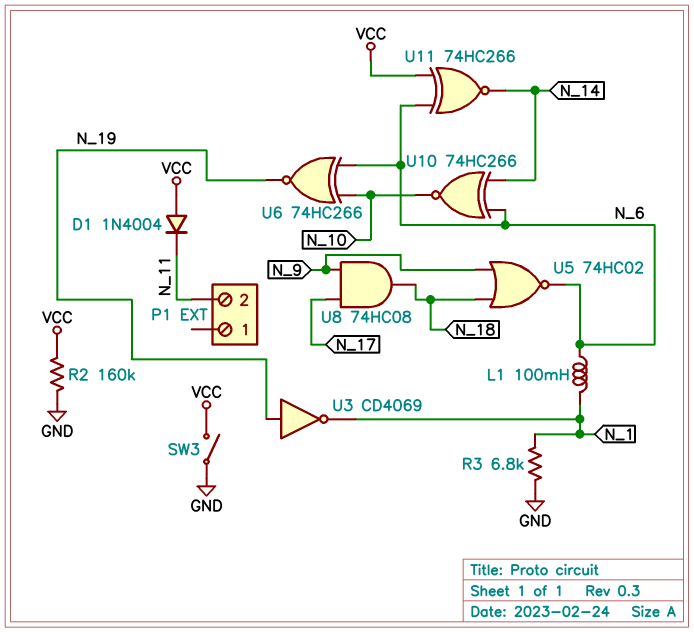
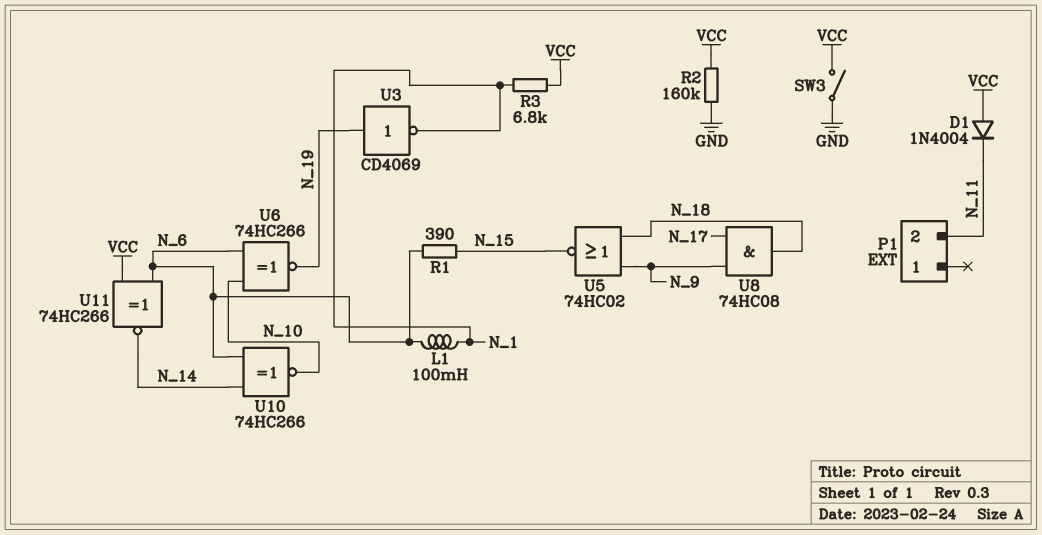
R1: none -> 390 (N_6, N_15)
R3: 6.8k (GND, N_1) -> 6.8k (N_1, VCC)
U5: NOR 74HC02 (in N_9, in N_18, out N_6) -> NOR 74HC02 (in N_9, in N_18, out N_15)

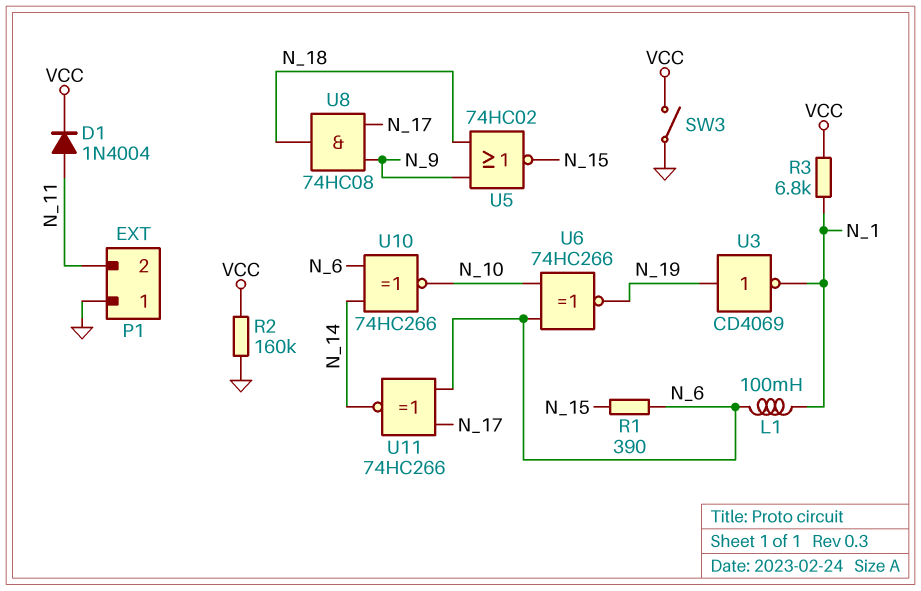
D1: diode 1N4004 (A VCC, K N_11) -> diode 1N4004 (A N_11, K VCC)
P1 pin 1: none -> GND
U11: XNOR 74HC266 (in N_6, in VCC, out N_14) -> XNOR 74HC266 (in N_6, in N_17, out N_14)

